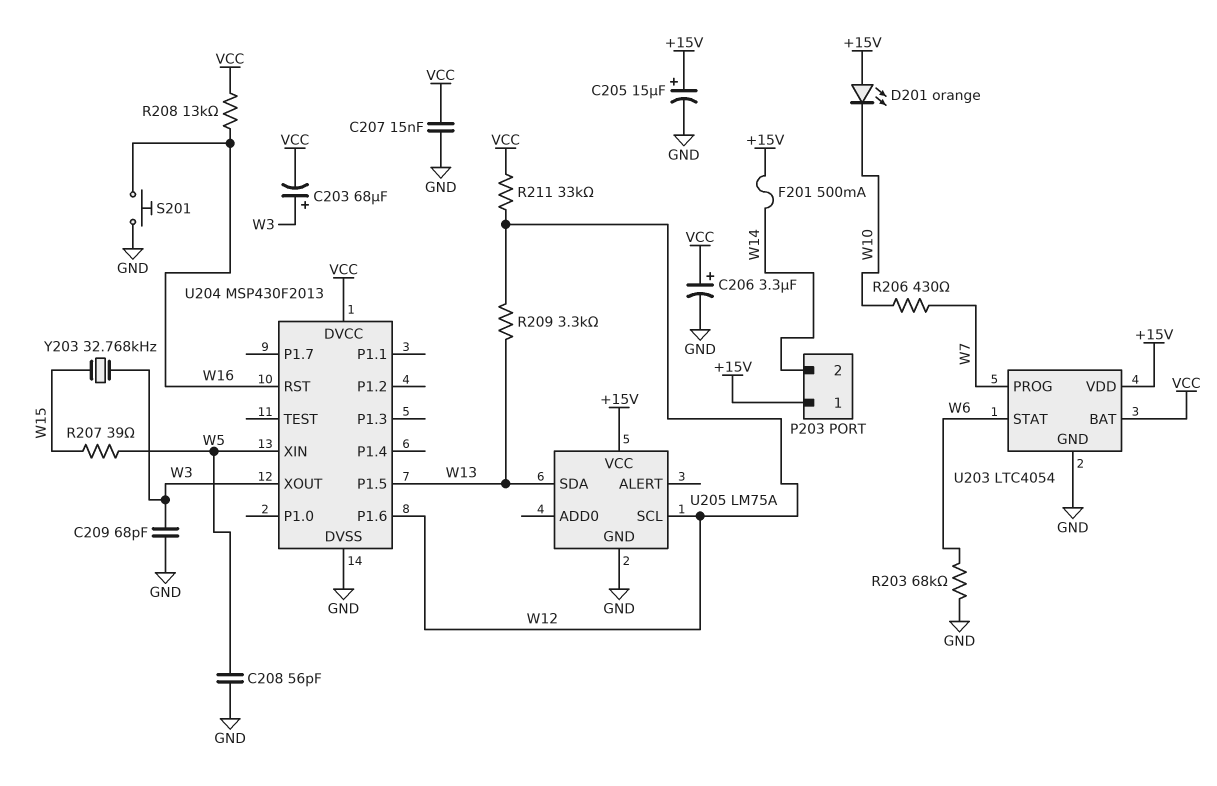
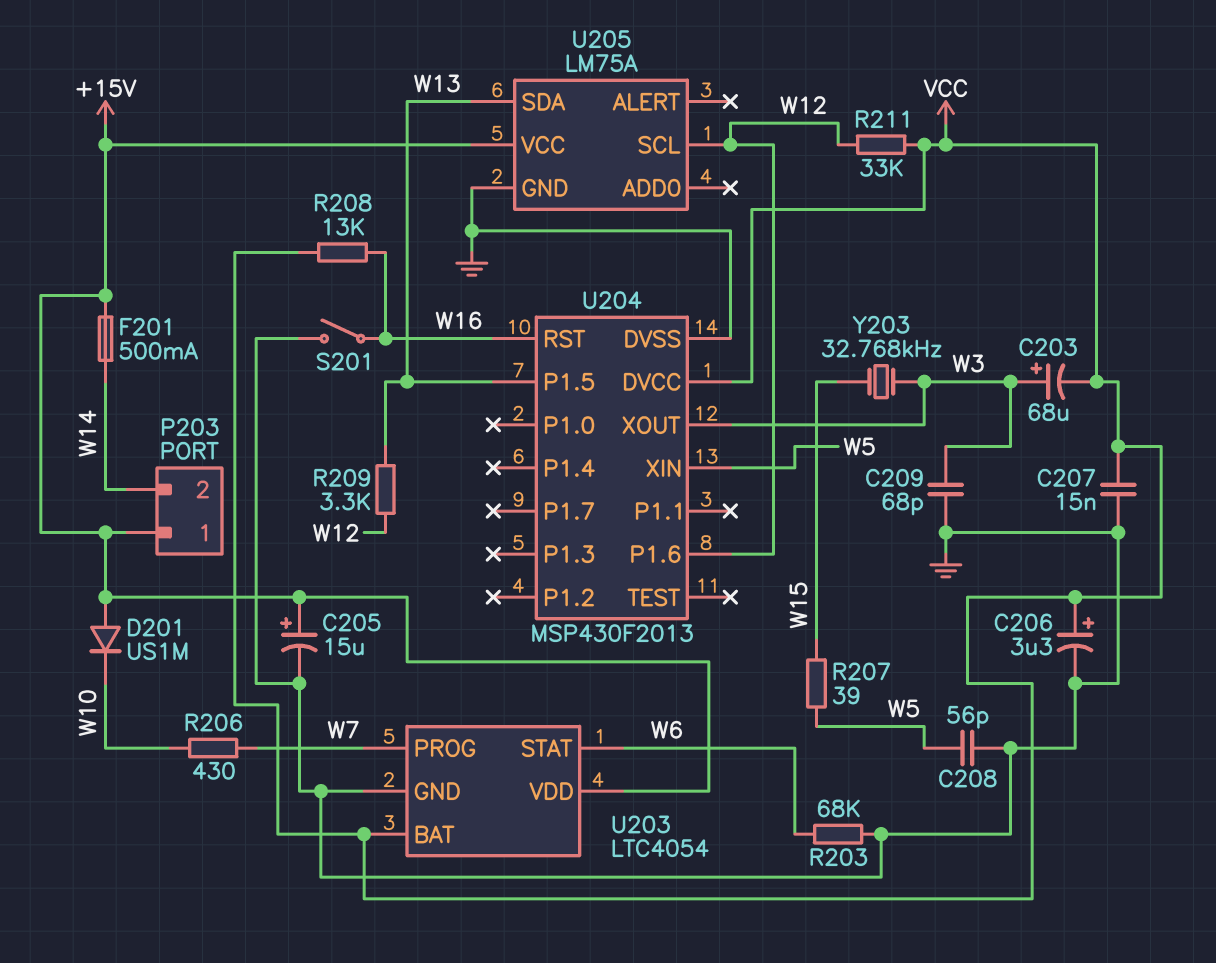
D201: LED orange (A +15V, K W10) -> diode US1M (A +15V, K W10)
S201: button (GND, W16) -> switch (GND, W16)

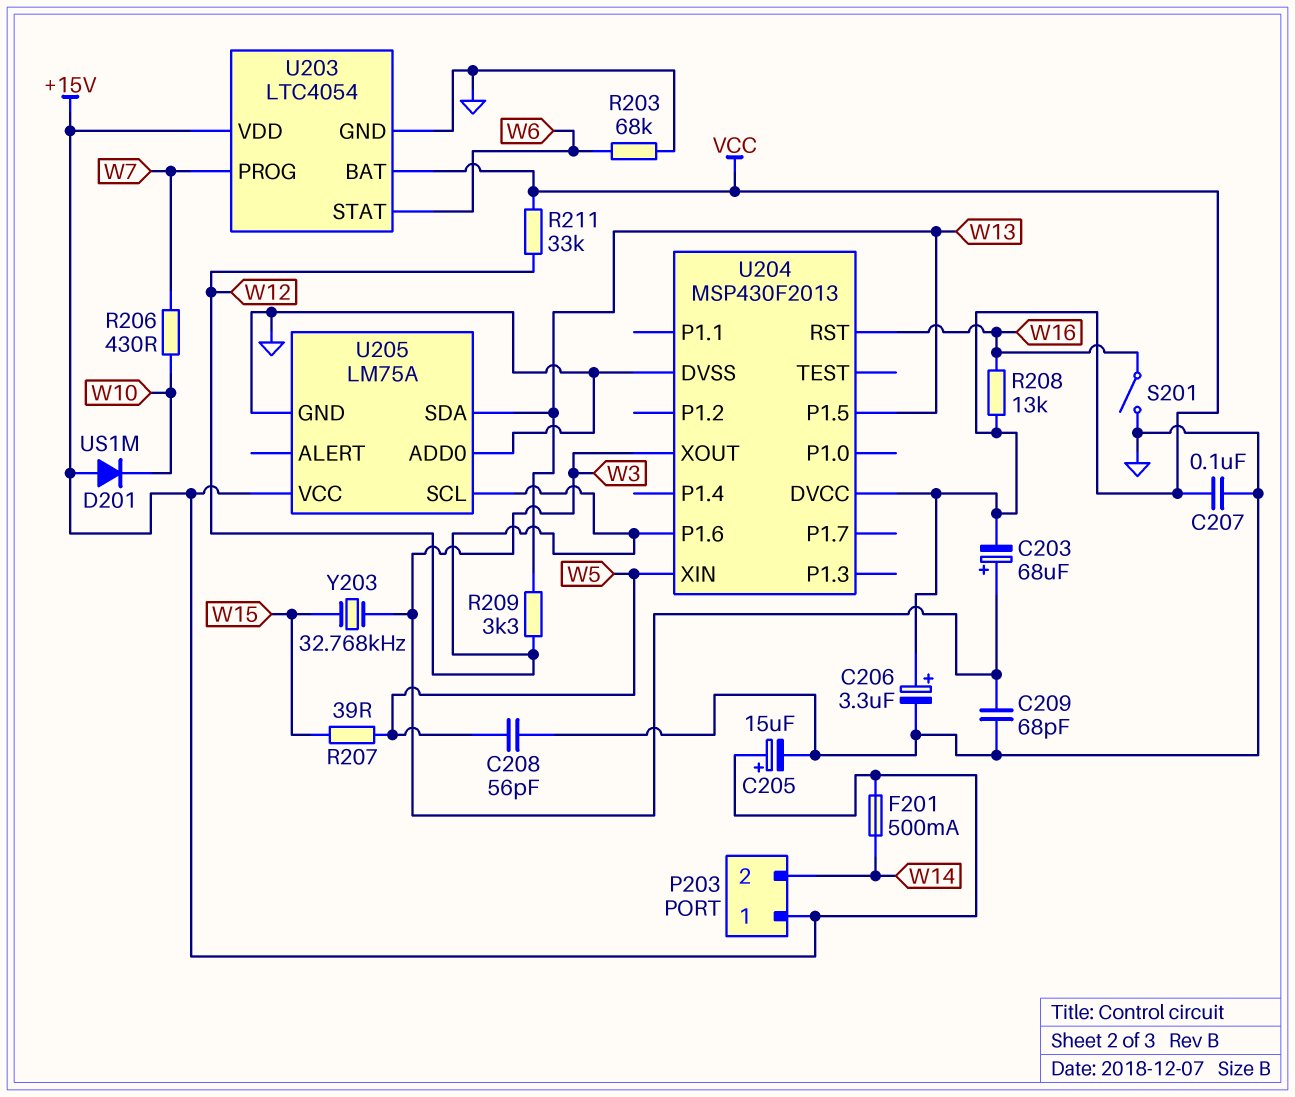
C207: 15nF (GND, VCC) -> 100nF (GND, VCC)
U205 pin ADD0: none -> GND

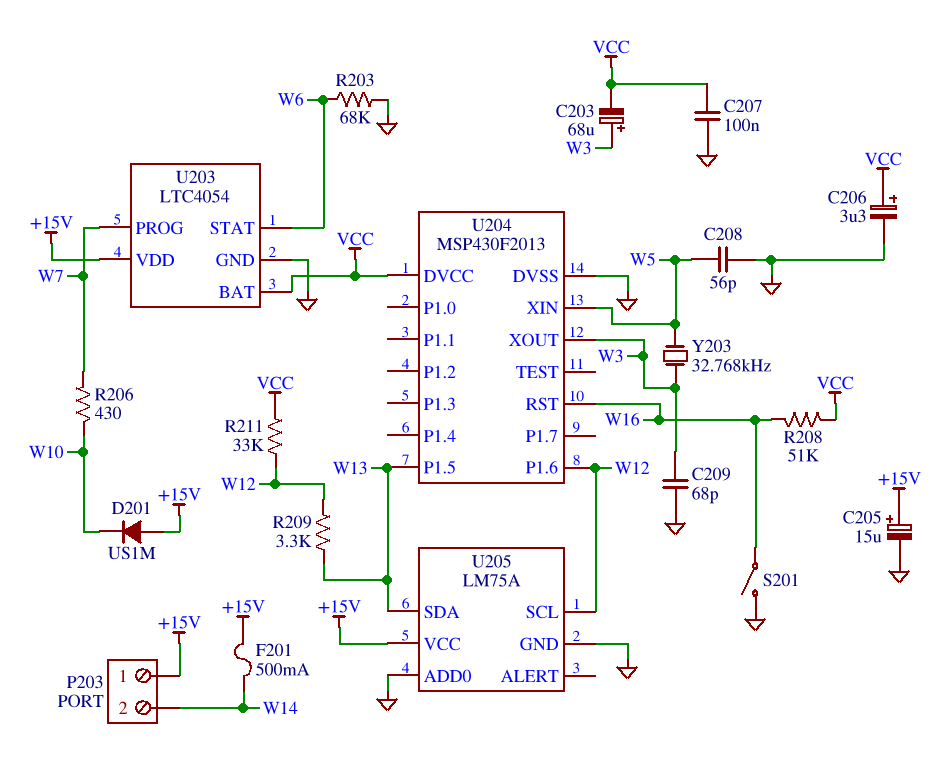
R207: 39 (W5, W15) -> none
R208: 13k (VCC, W16) -> 51k (VCC, W16)
Y203: 32.768kHz (W3, W15) -> 32.768kHz (W3, W5)

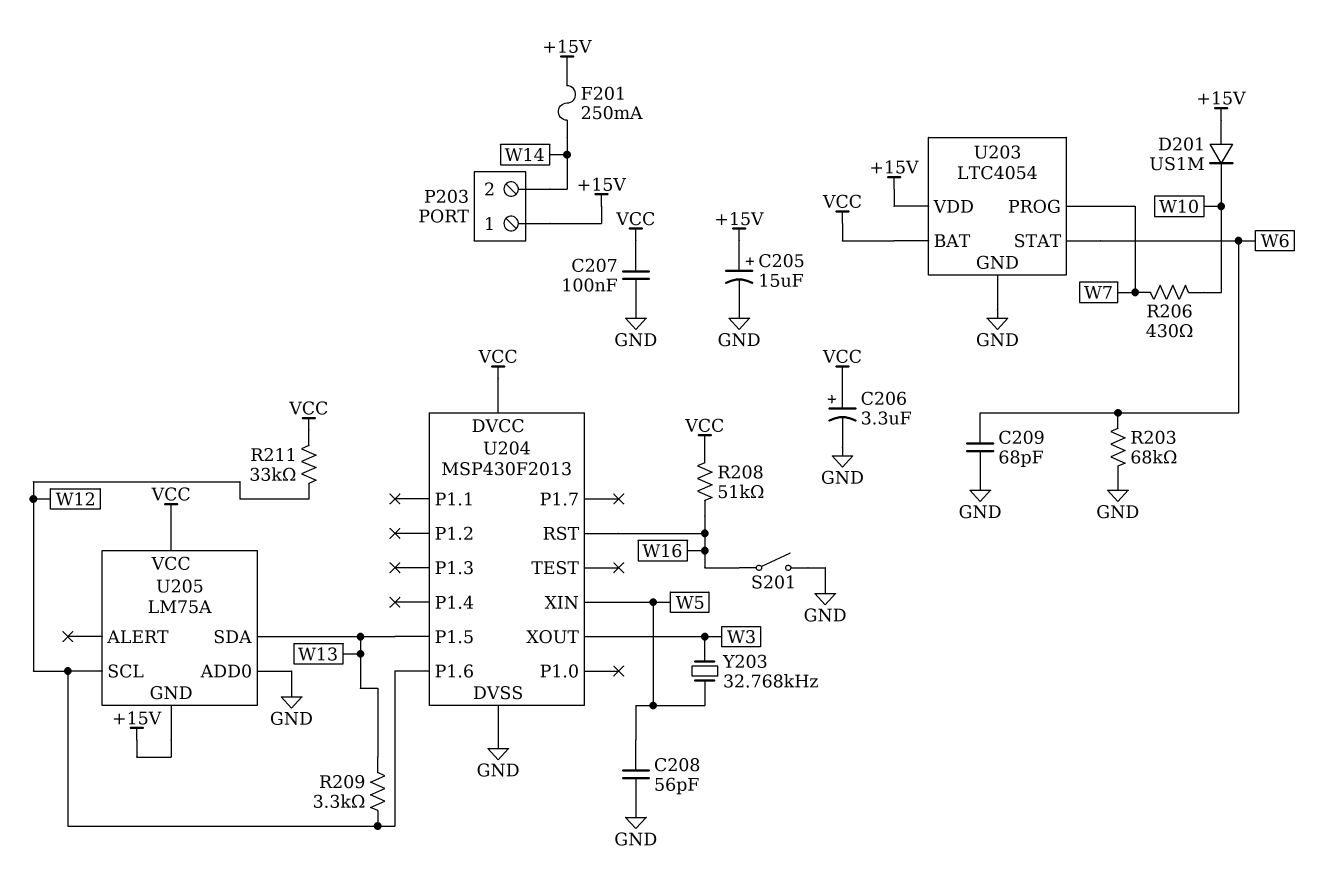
C203: 68uF (plus W3, minus VCC) -> none
C209: 68pF (GND, W3) -> 68pF (GND, W6)
F201: 500mA (+15V, W14) -> 250mA (+15V, W14)
U205 pin GND: GND -> +15V
U205 pin VCC: +15V -> VCC

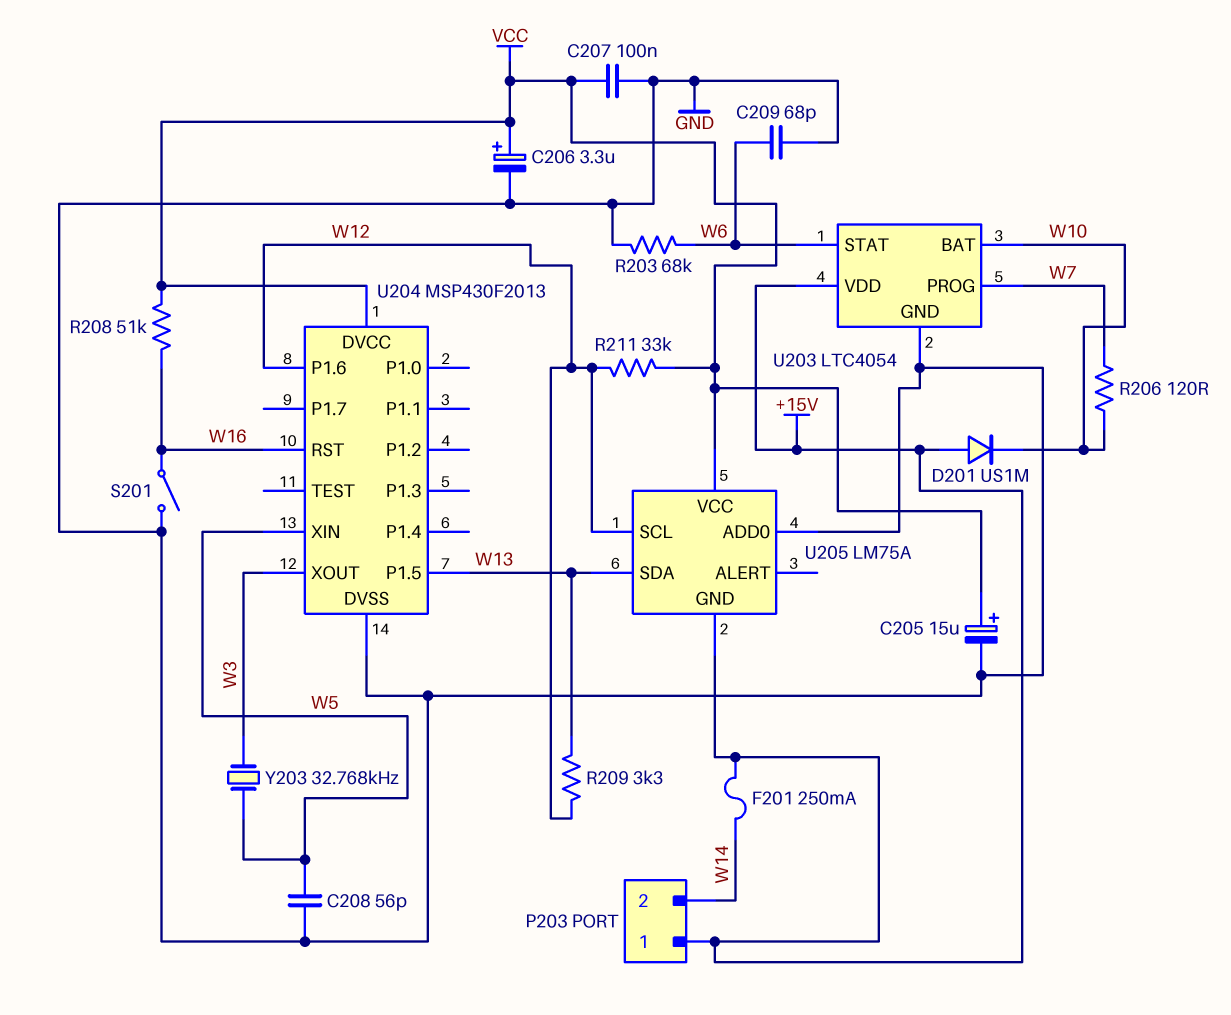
C205: 15uF (plus +15V, minus GND) -> 15uF (plus VCC, minus GND)
R206: 430 (W7, W10) -> 120 (W7, W10)
U203 pin BAT: VCC -> W10

